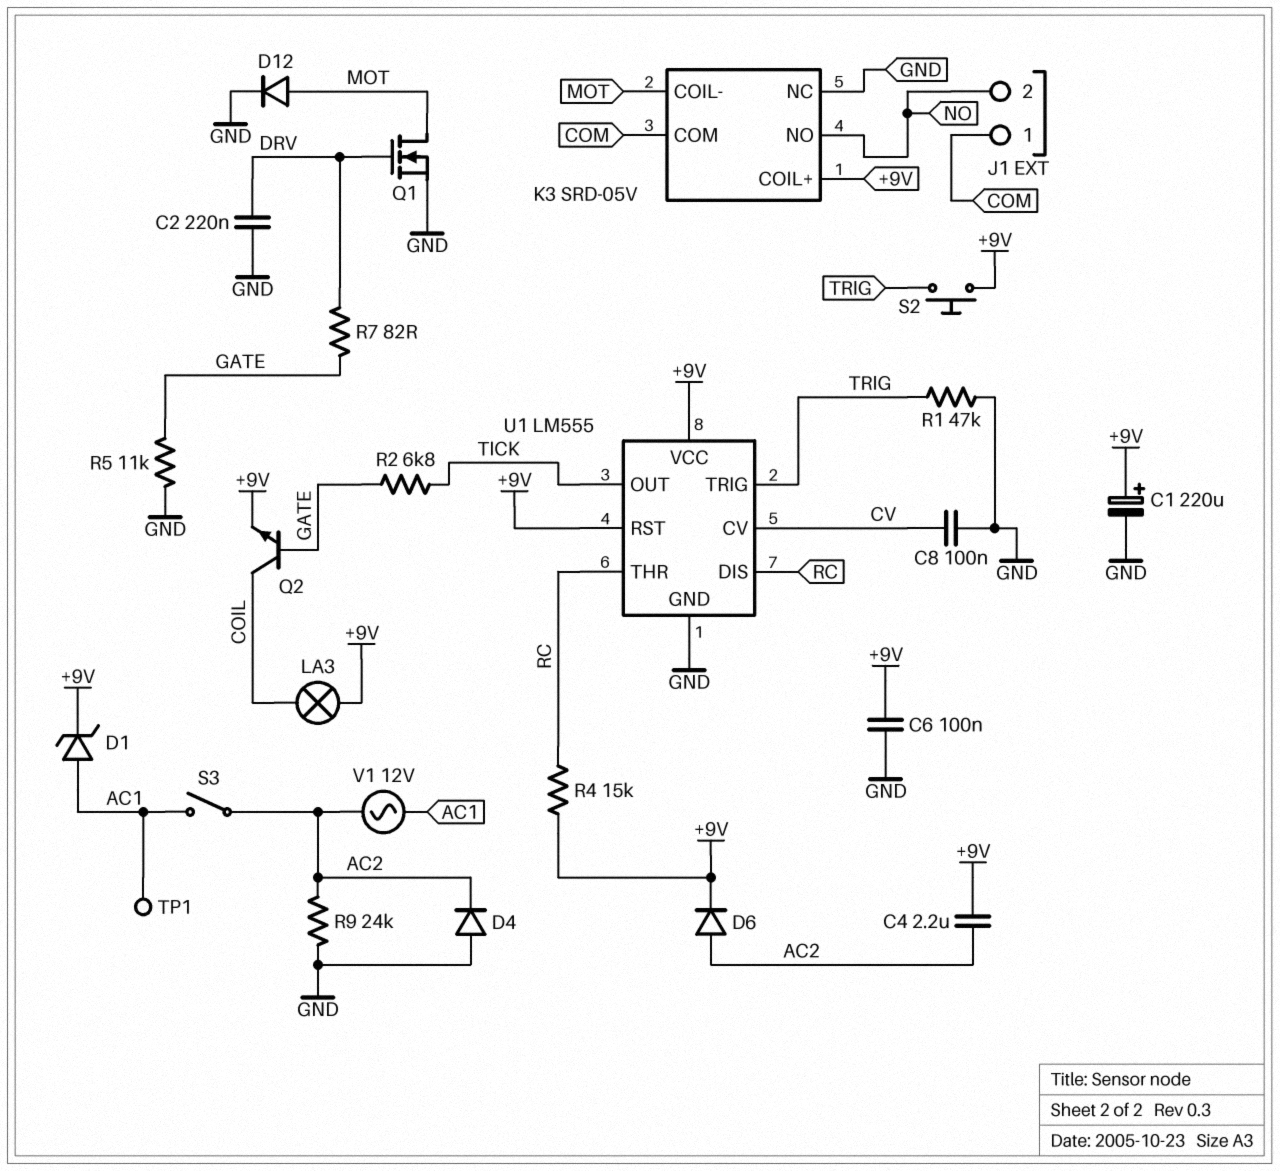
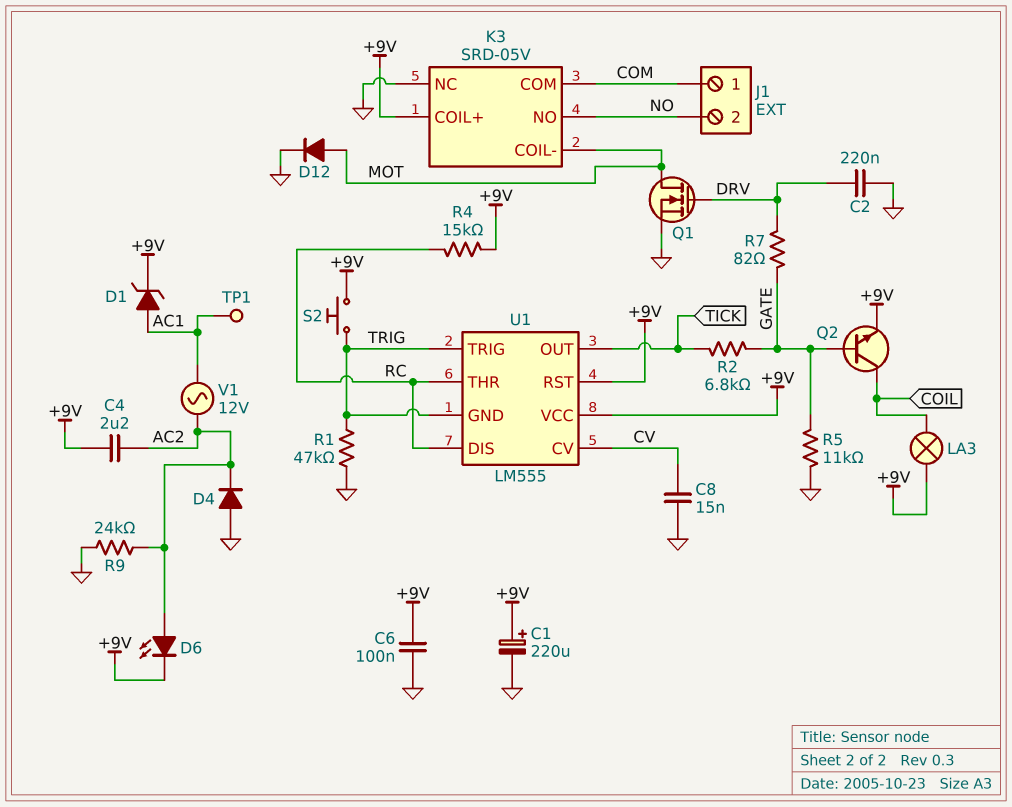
C8: 100nF (CV, GND) -> 15nF (CV, GND)
D6: diode (A AC2, K +9V) -> LED (A AC2, K +9V)
S3: switch (AC1, AC2) -> none
U1 pin GND: GND -> TRIG

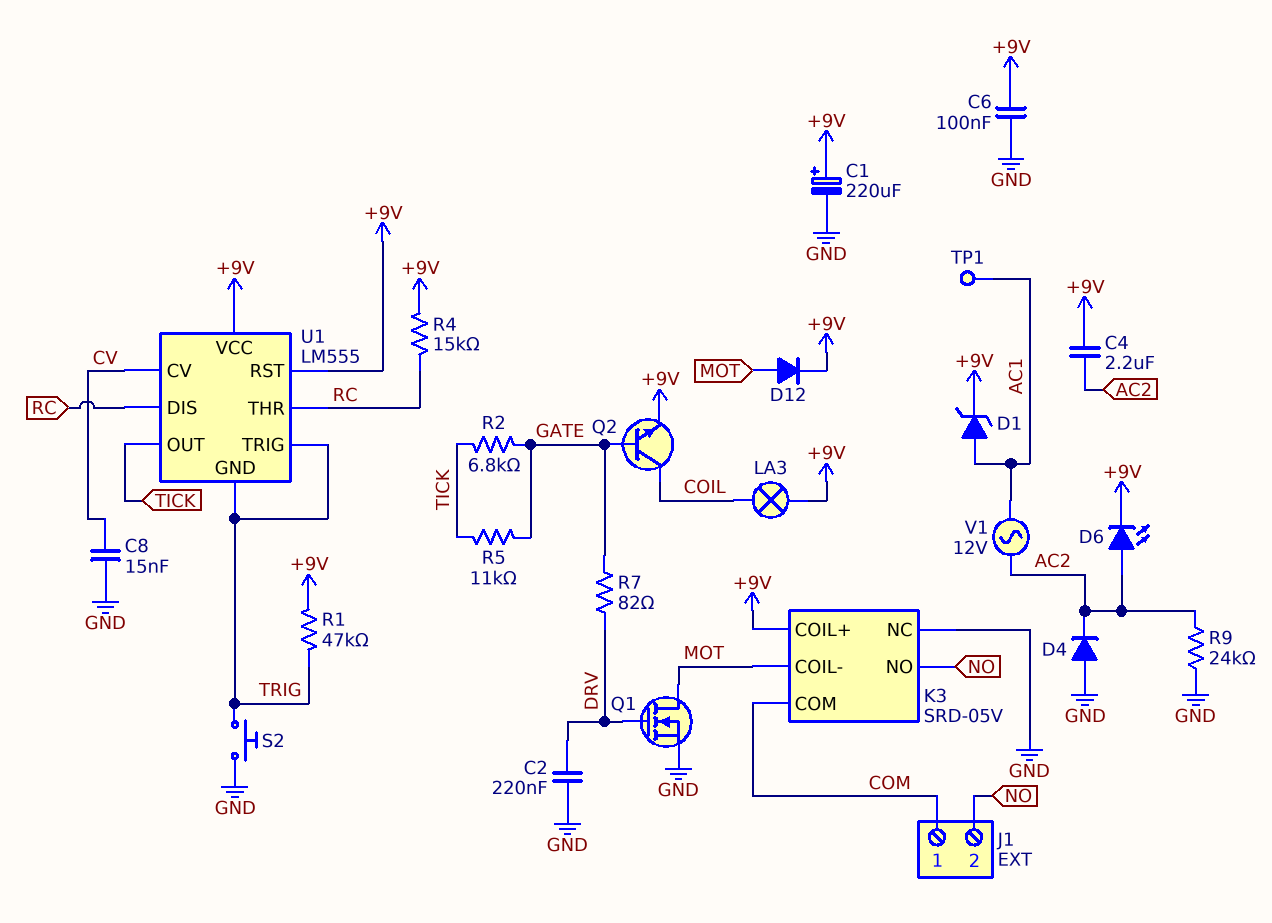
D12: diode (A MOT, K GND) -> diode (A MOT, K +9V)
R1: 47k (GND, TRIG) -> 47k (+9V, TRIG)
R5: 11k (GATE, GND) -> 11k (GATE, TICK)
S2: button (+9V, TRIG) -> button (GND, TRIG)

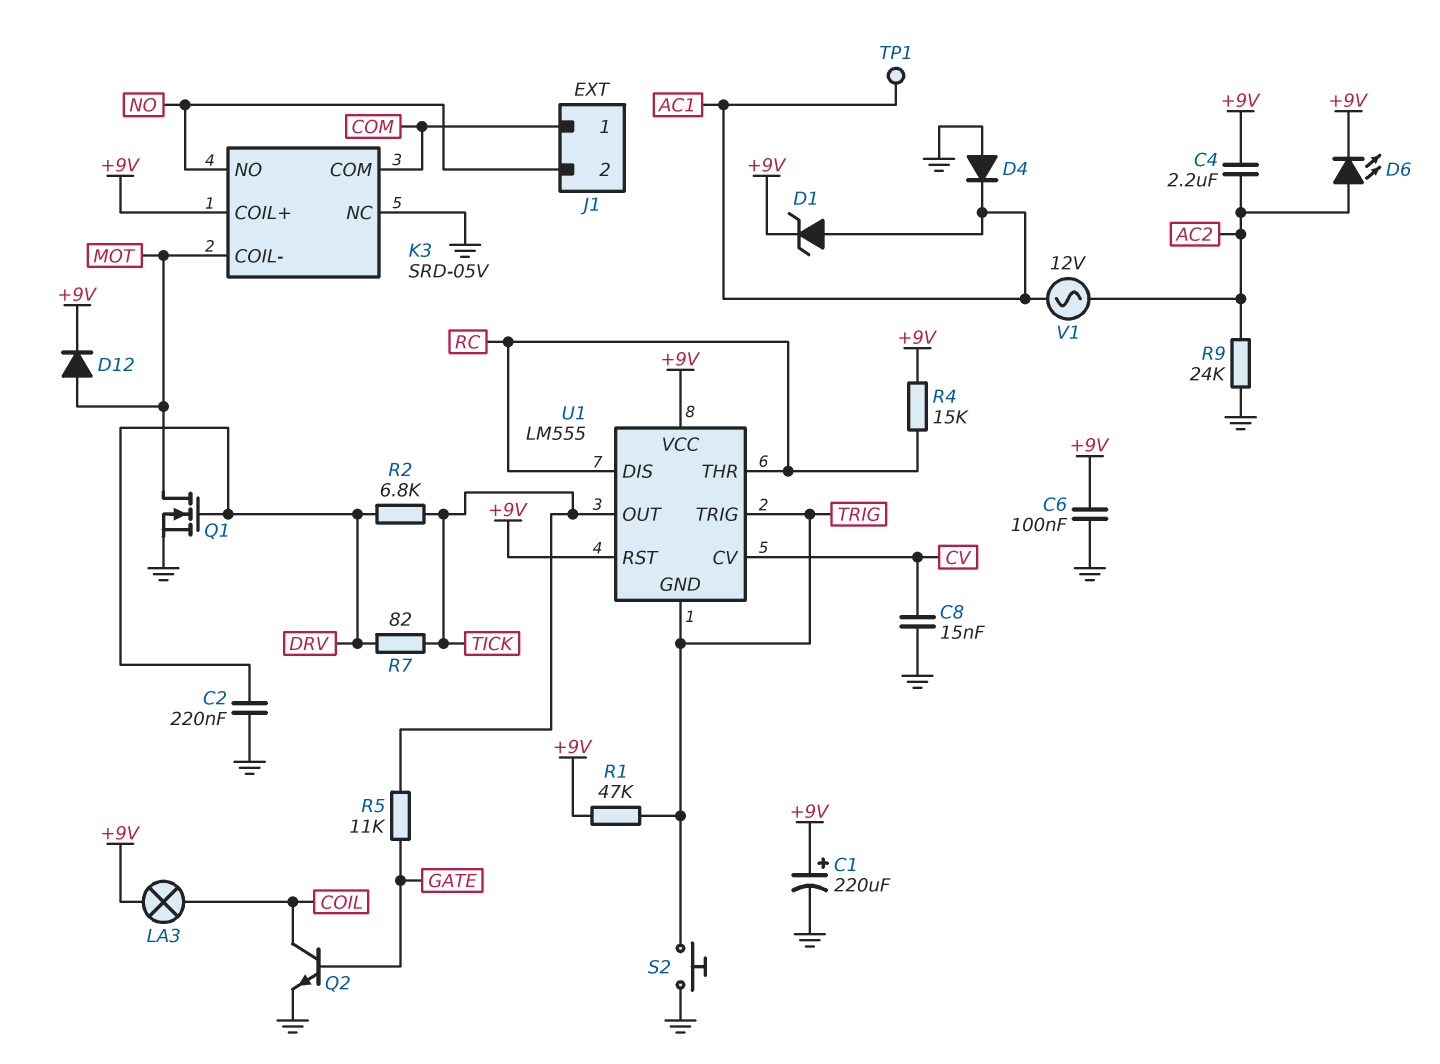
D4: diode (A GND, K AC2) -> diode (A GND, K AC1)
Q2: NPN (B GATE, C COIL, E +9V) -> NPN (B GATE, C COIL, E GND)
R2: 6.8k (GATE, TICK) -> 6.8k (DRV, TICK)
R7: 82 (DRV, GATE) -> 82 (DRV, TICK)

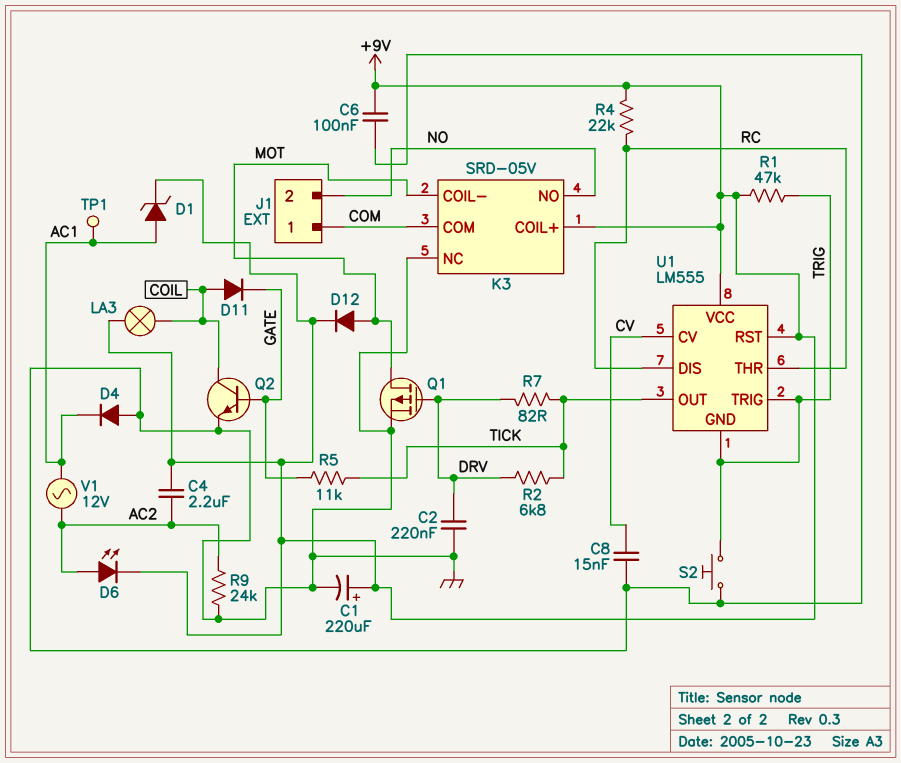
D11: none -> diode (A COIL, K GATE)
Q1: NMOS (G DRV, D MOT, S GND) -> PMOS (G DRV, D MOT, S GND)
R4: 15k (+9V, RC) -> 22k (+9V, RC)

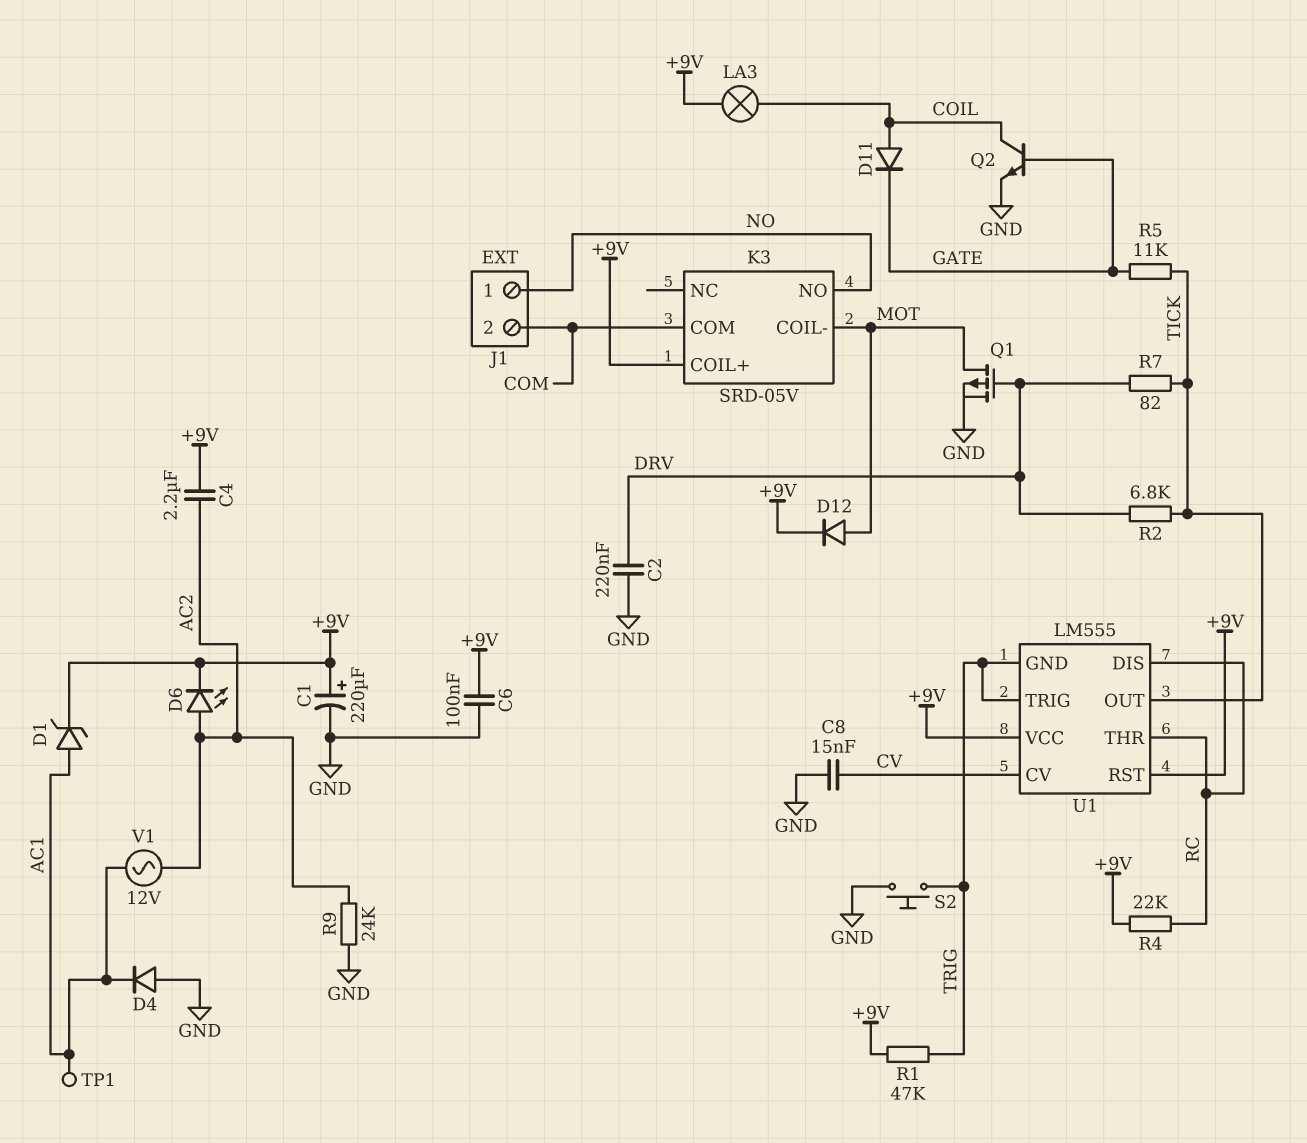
J1 pin 1: COM -> NO
J1 pin 2: NO -> COM
K3 pin NC: GND -> none

